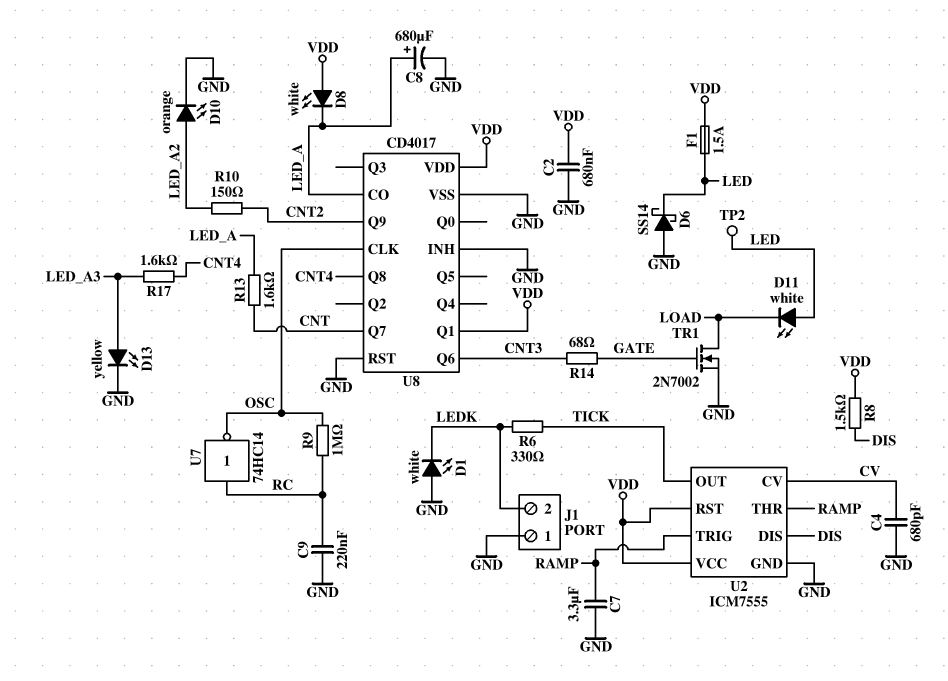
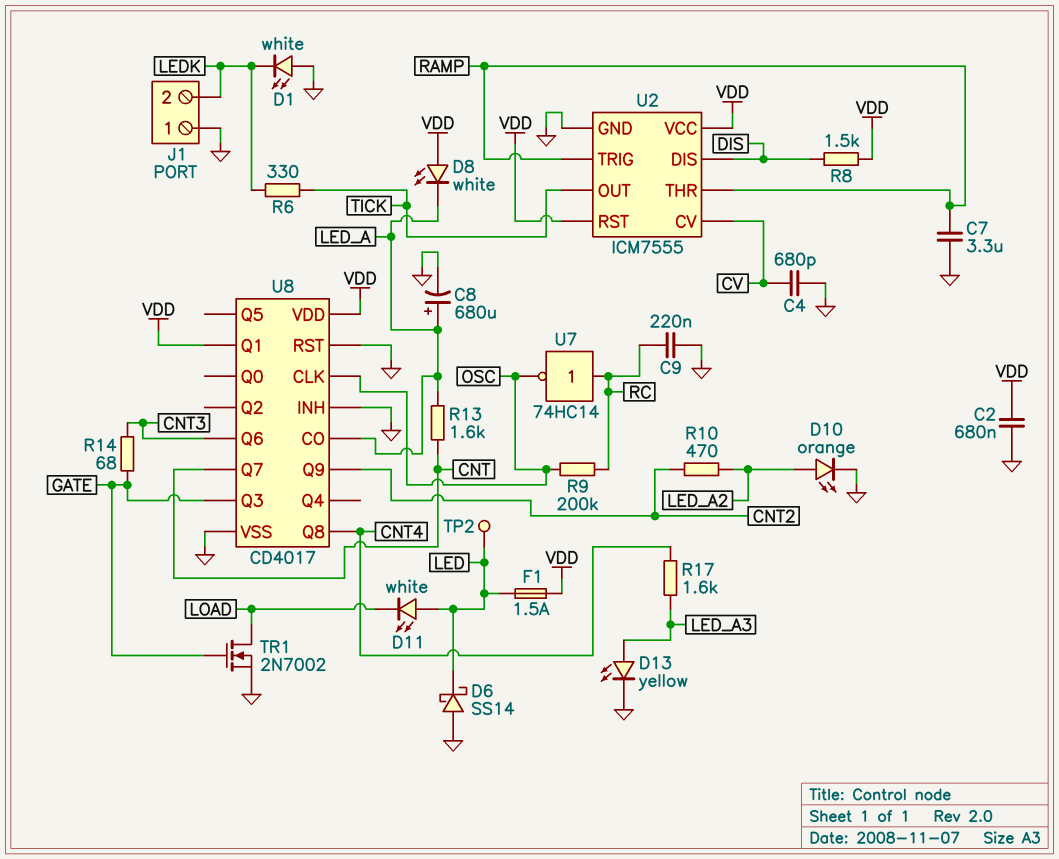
R9: 1M (OSC, RC) -> 200k (OSC, RC)
R10: 150 (CNT2, LED_A2) -> 470 (CNT2, LED_A2)
U8 pin Q3: none -> GATE

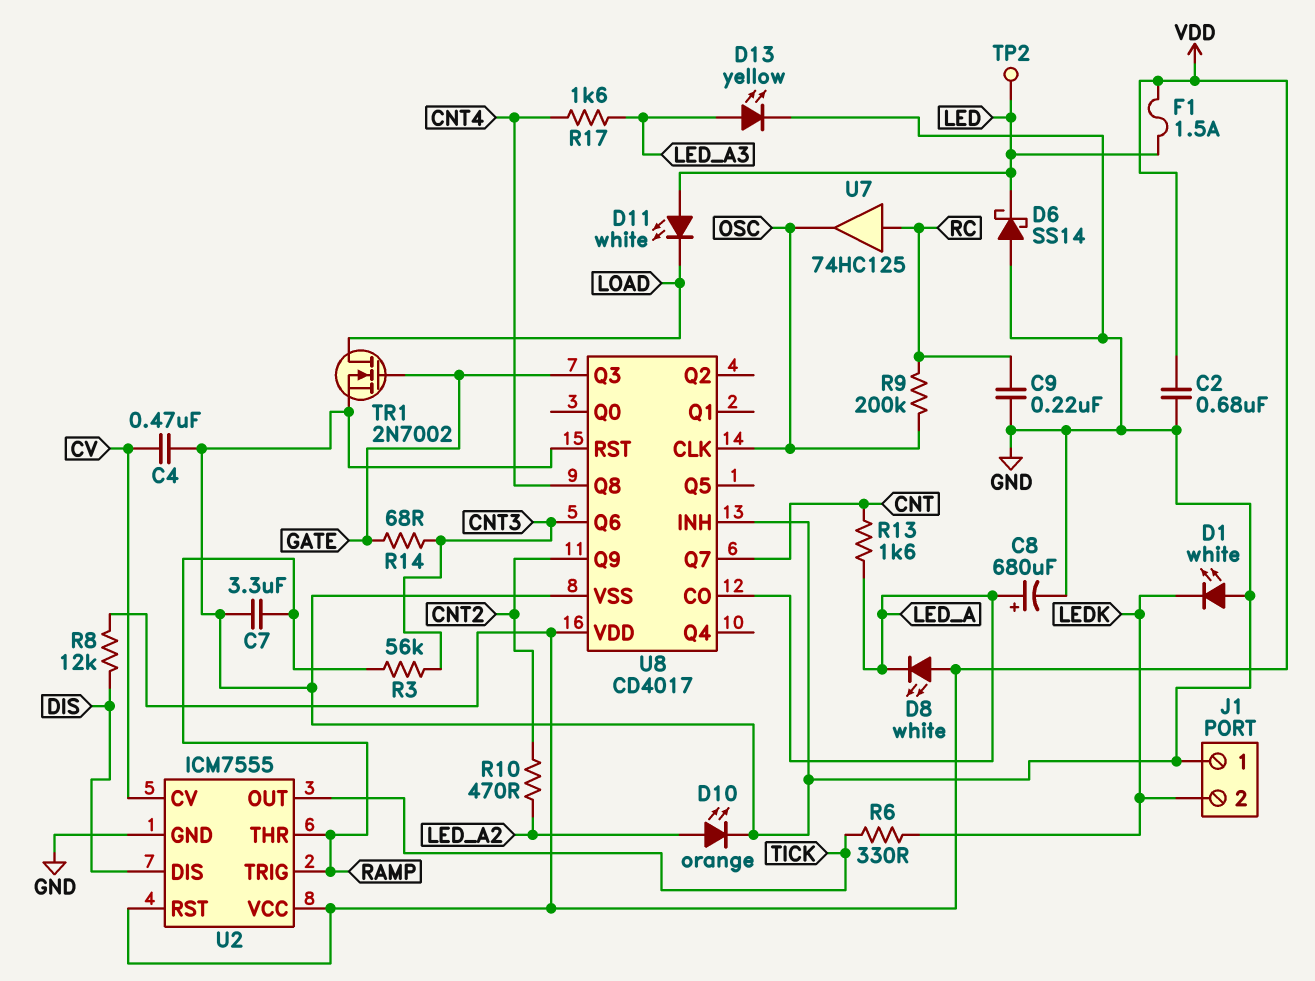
C4: 680pF (CV, GND) -> 470nF (CV, GND)
R3: none -> 56k (CNT3, RAMP)
R8: 1.5k (DIS, VDD) -> 12k (DIS, VDD)
U7: NOT 74HC14 (in RC, out OSC) -> buffer 74HC125 (in RC, out OSC)
U8 pin Q1: VDD -> none

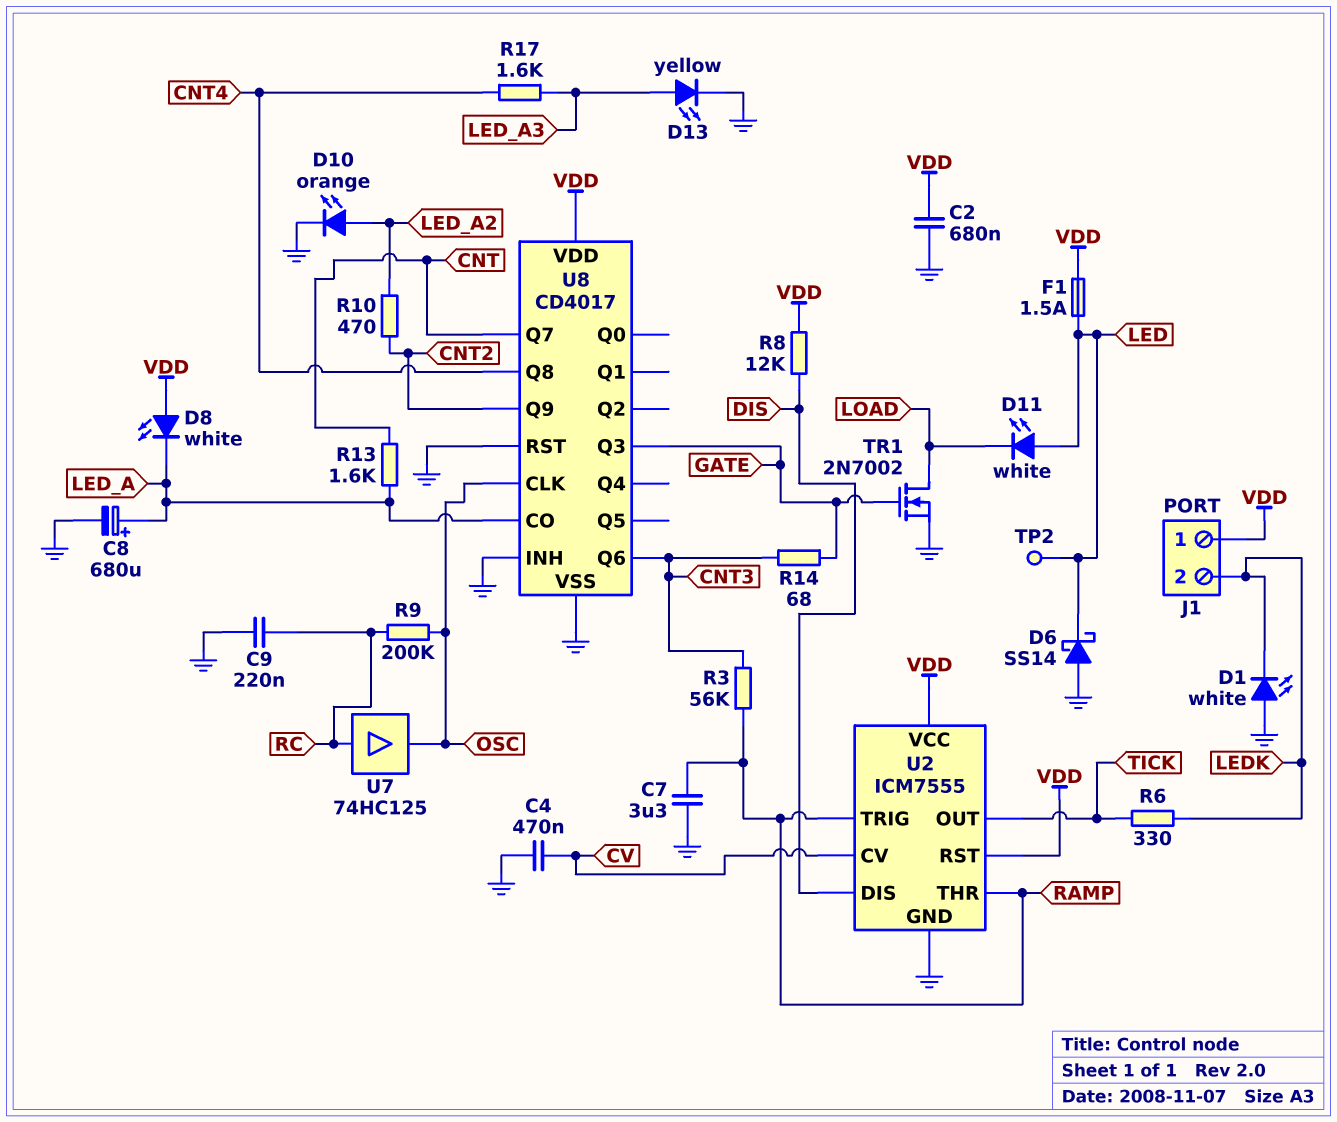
J1 pin 1: GND -> VDD

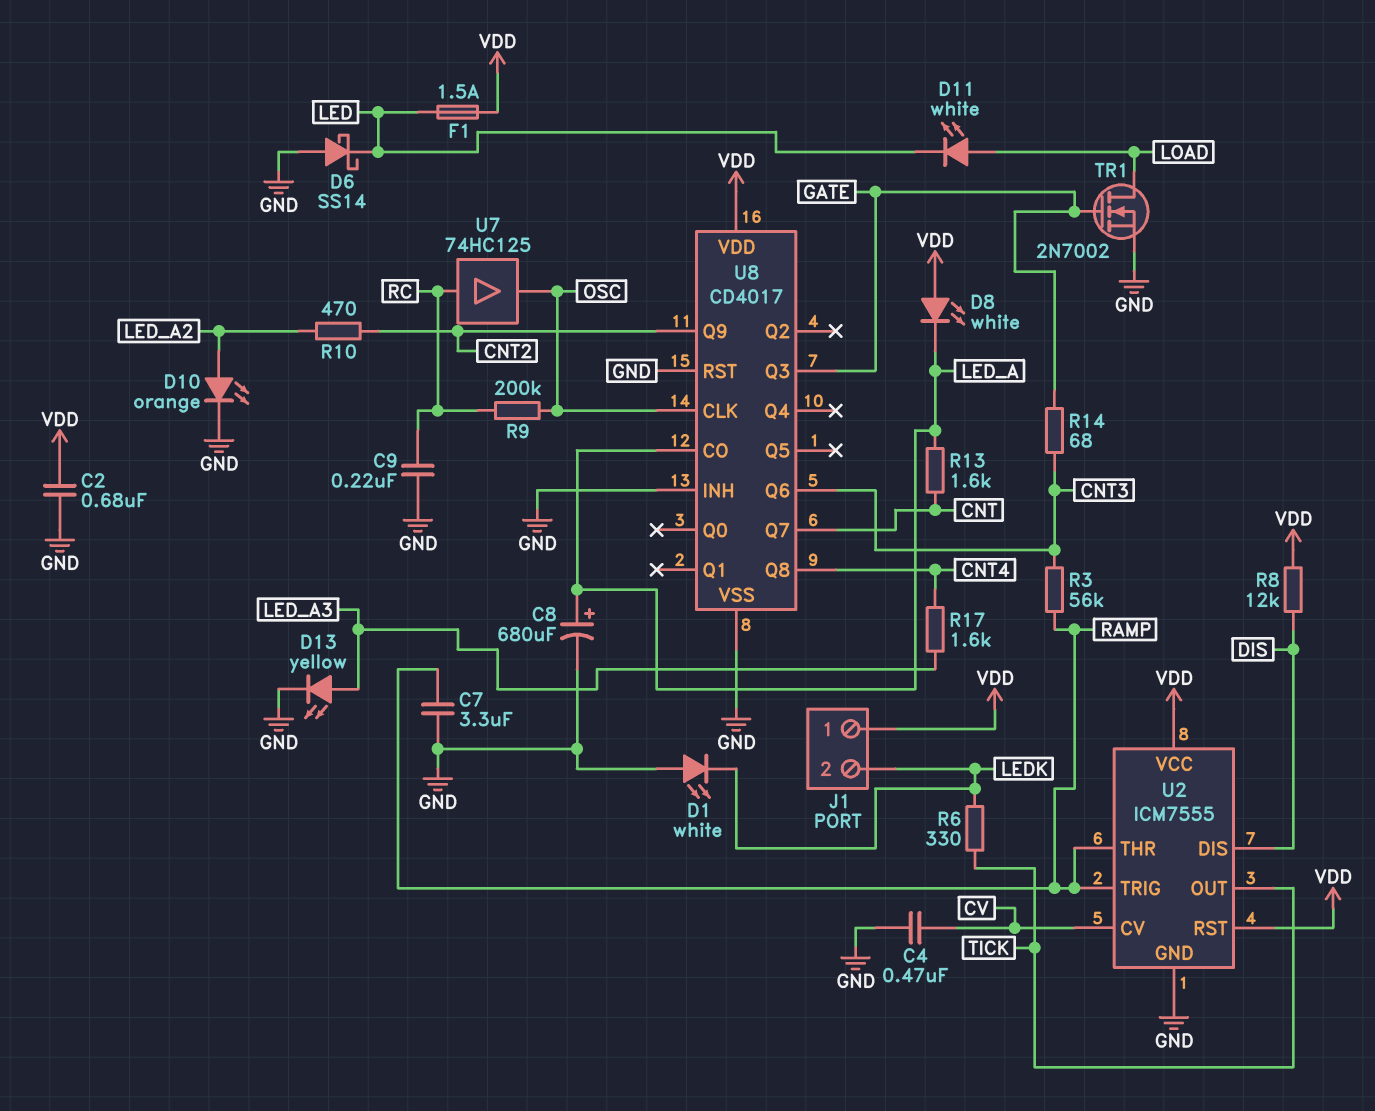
D11: LED white (A LED, K LOAD) -> LED white (A LOAD, K LED)
TP2: test point (LED) -> none

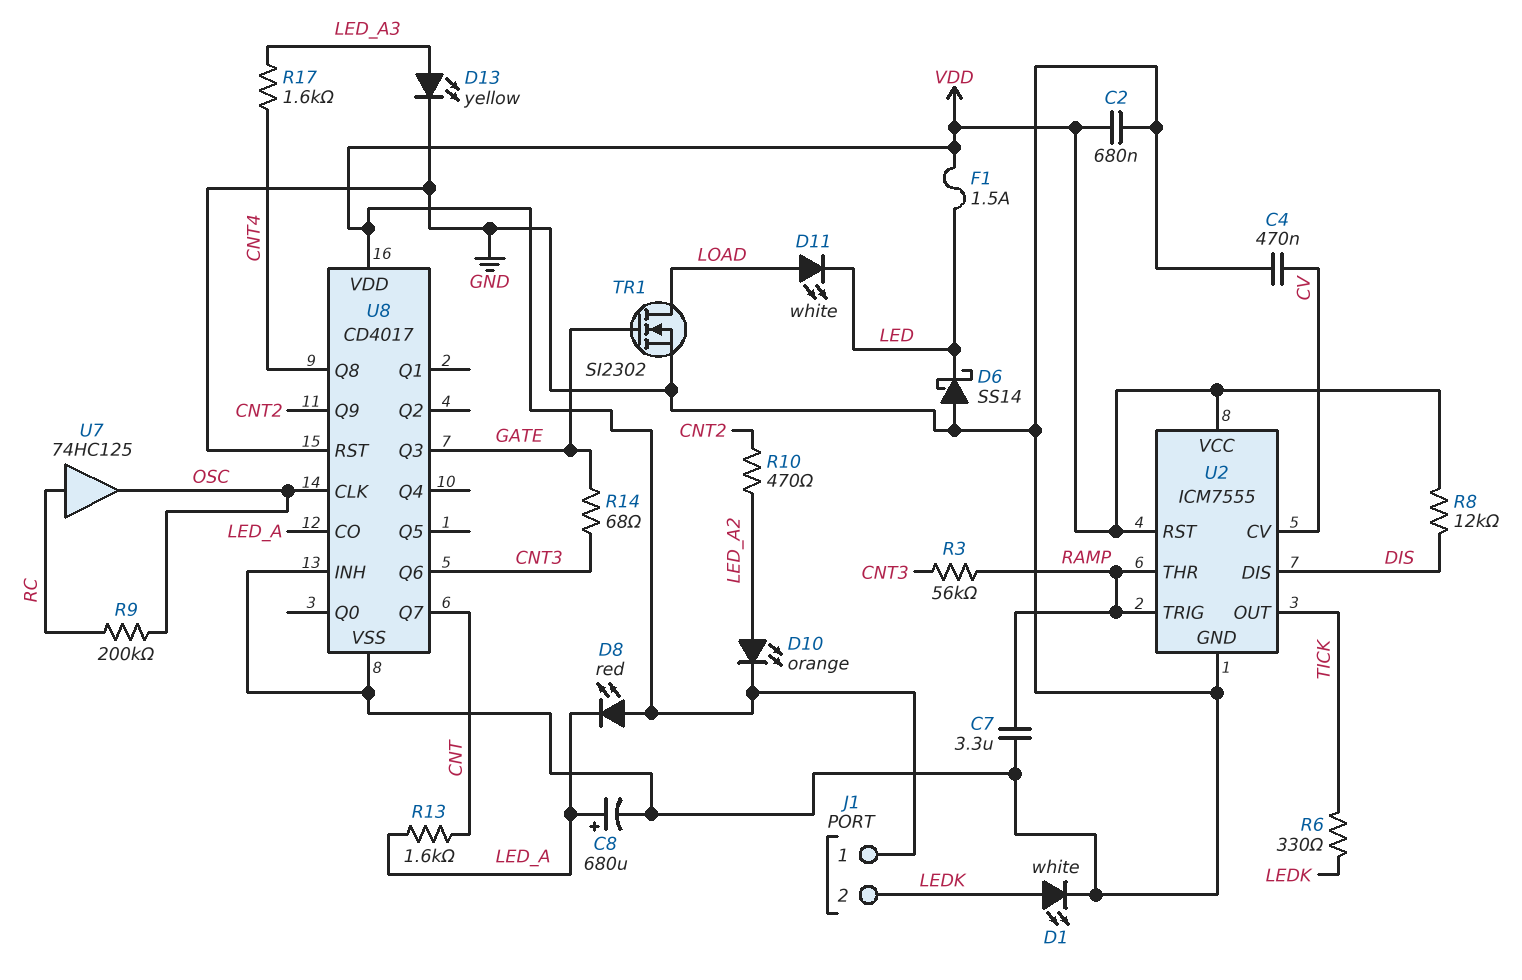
C9: 220nF (GND, RC) -> none
D1: LED white (A GND, K LEDK) -> LED white (A LEDK, K GND)
D8: LED white (A VDD, K LED_A) -> LED red (A VDD, K LED_A)
D10: LED orange (A LED_A2, K GND) -> LED orange (A LED_A2, K VDD)
TR1: NMOS 2N7002 (G GATE, D LOAD, S GND) -> NMOS SI2302 (G GATE, D LOAD, S GND)

